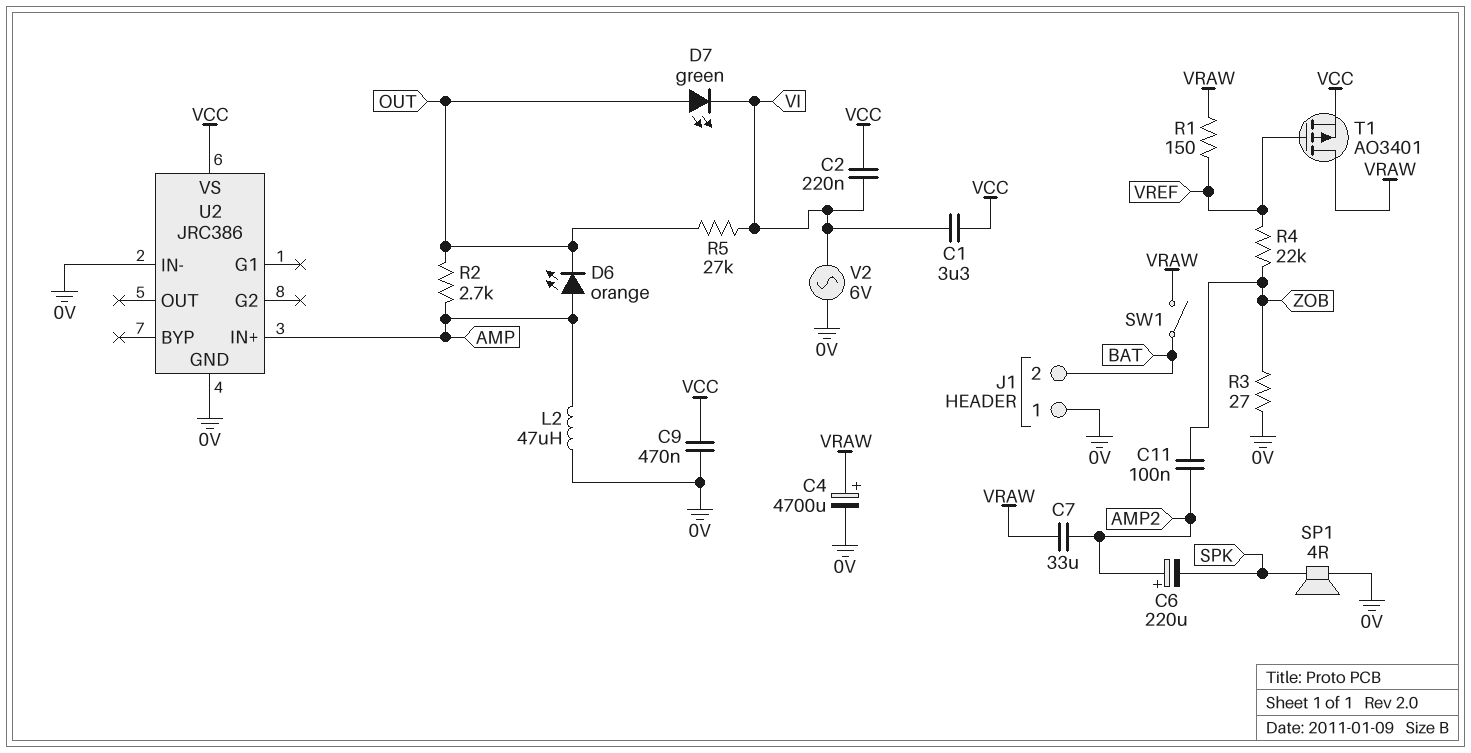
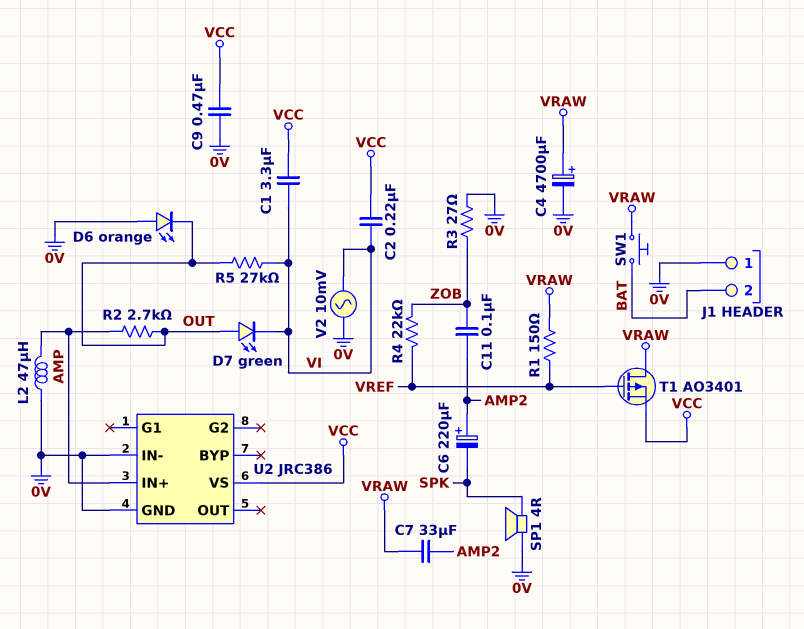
D6: LED orange (A AMP, K OUT) -> LED orange (A 0V, K OUT)
SW1: switch (BAT, VRAW) -> button (BAT, VRAW)
V2: AC 6V (0V, VI) -> AC 10mV (0V, VI)

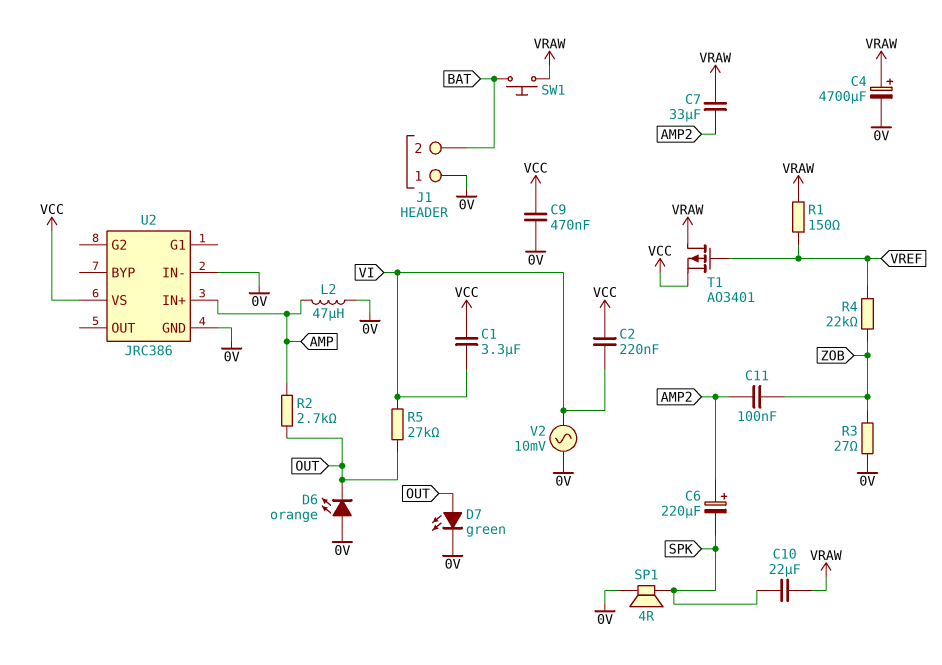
C10: none -> 22uF (SPK, VRAW)
D7: LED green (A OUT, K VI) -> LED green (A OUT, K 0V)

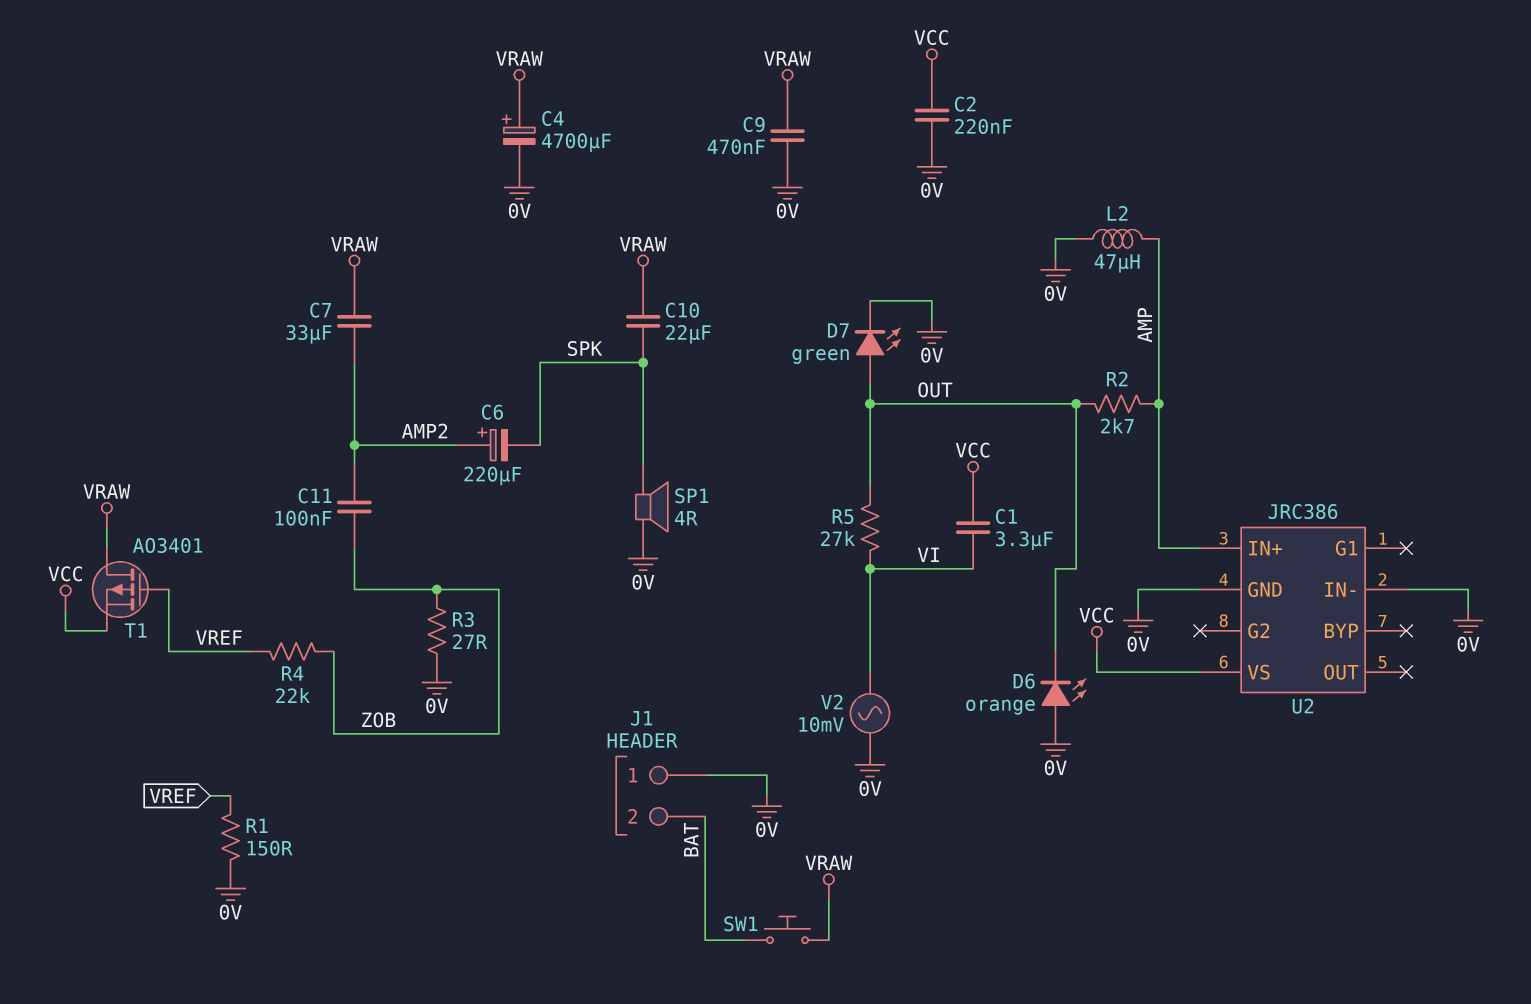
C2: 220nF (VCC, VI) -> 220nF (0V, VCC)
C9: 470nF (0V, VCC) -> 470nF (0V, VRAW)
R1: 150 (VRAW, VREF) -> 150 (0V, VREF)

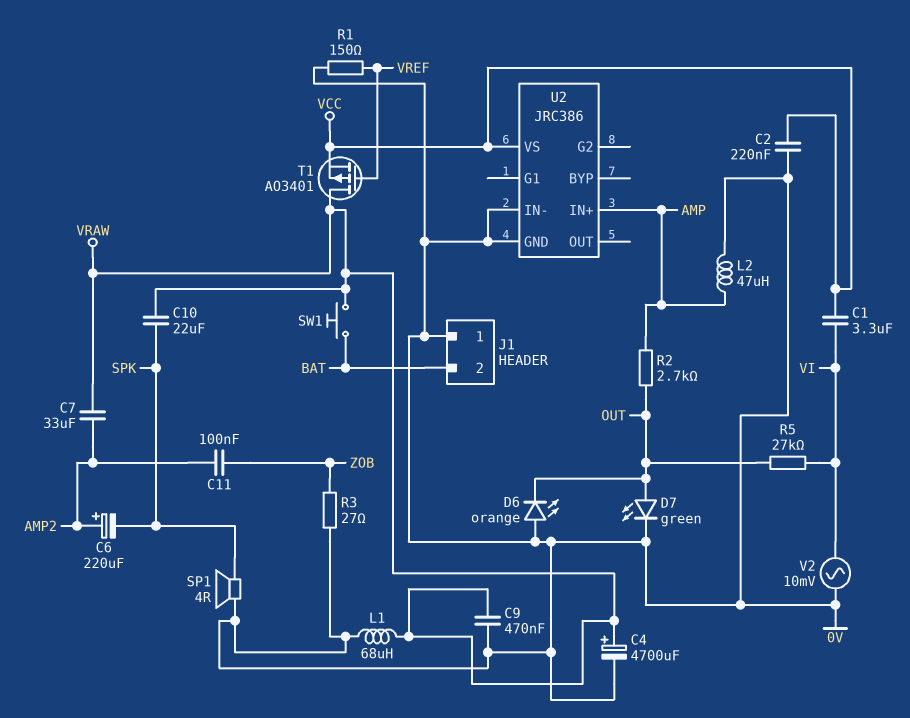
L1: none -> 68uH (0V, VRAW)
R4: 22k (VREF, ZOB) -> none

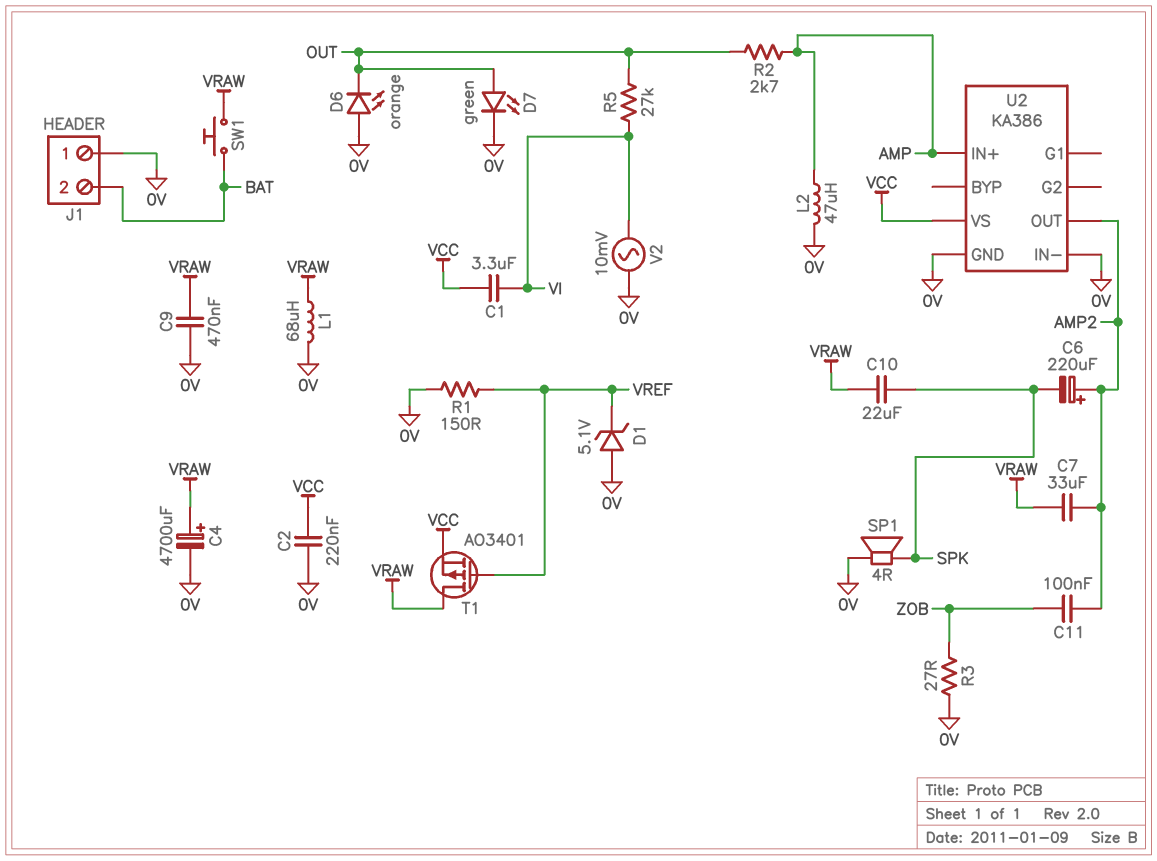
D1: none -> zener 5.1V (A 0V, K VREF)
U2: JRC386 -> KA386
U2 pin OUT: none -> AMP2

